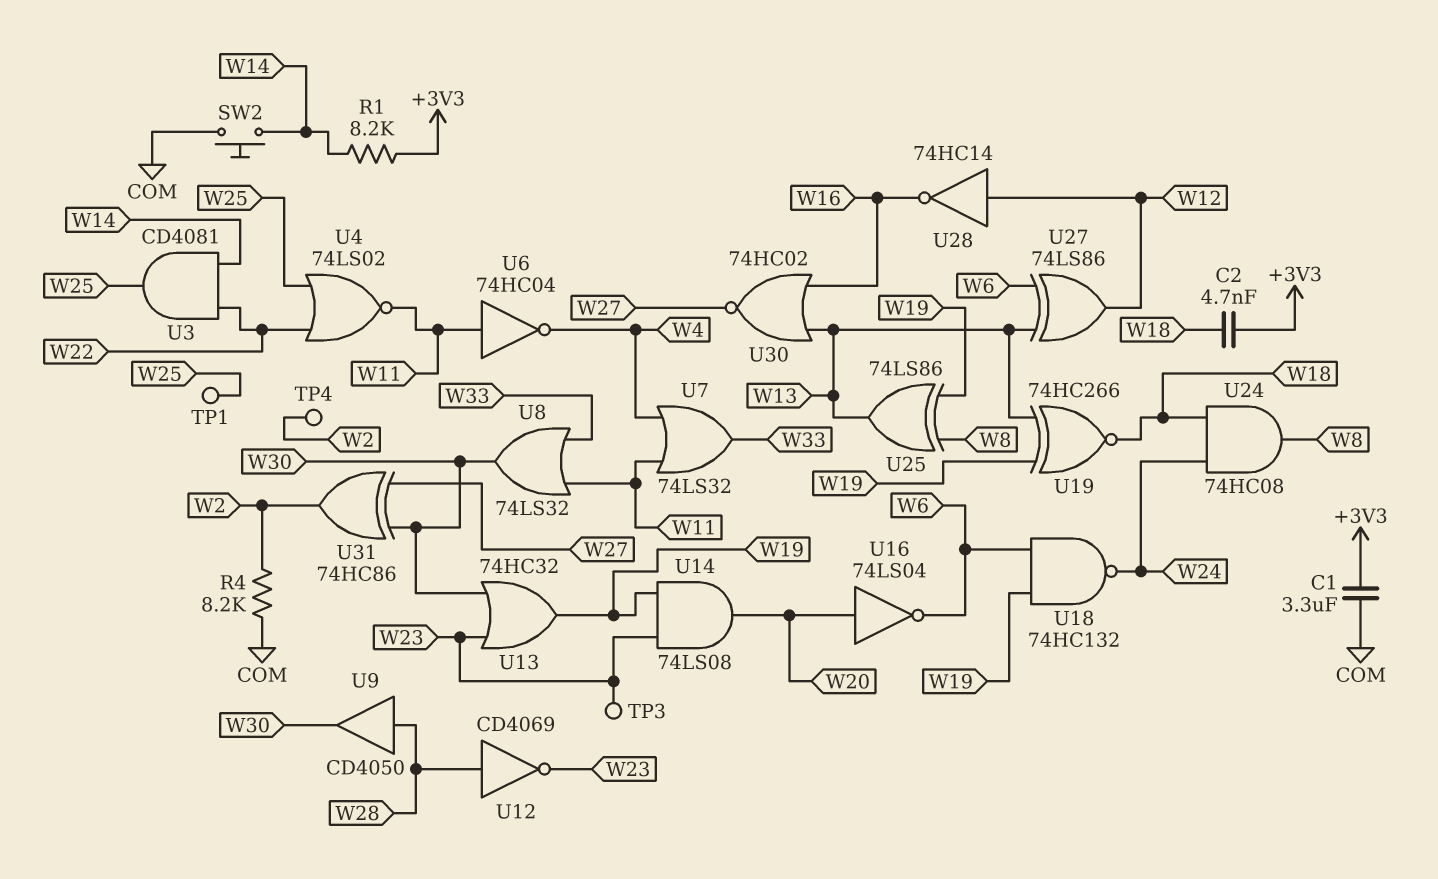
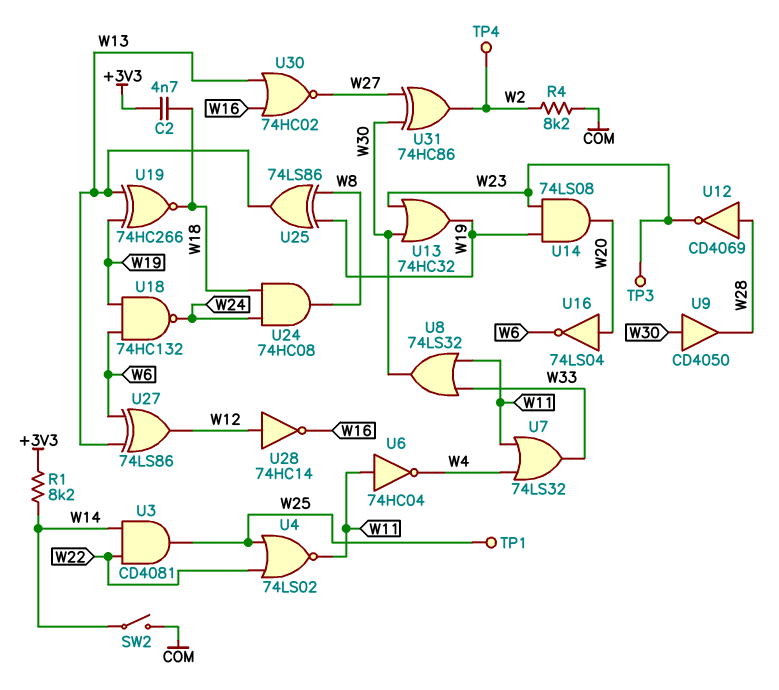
C1: 3.3uF (+3V3, COM) -> none
SW2: button (COM, W14) -> switch (COM, W14)
U9: buffer CD4050 (in W28, out W30) -> buffer CD4050 (in W30, out W28)

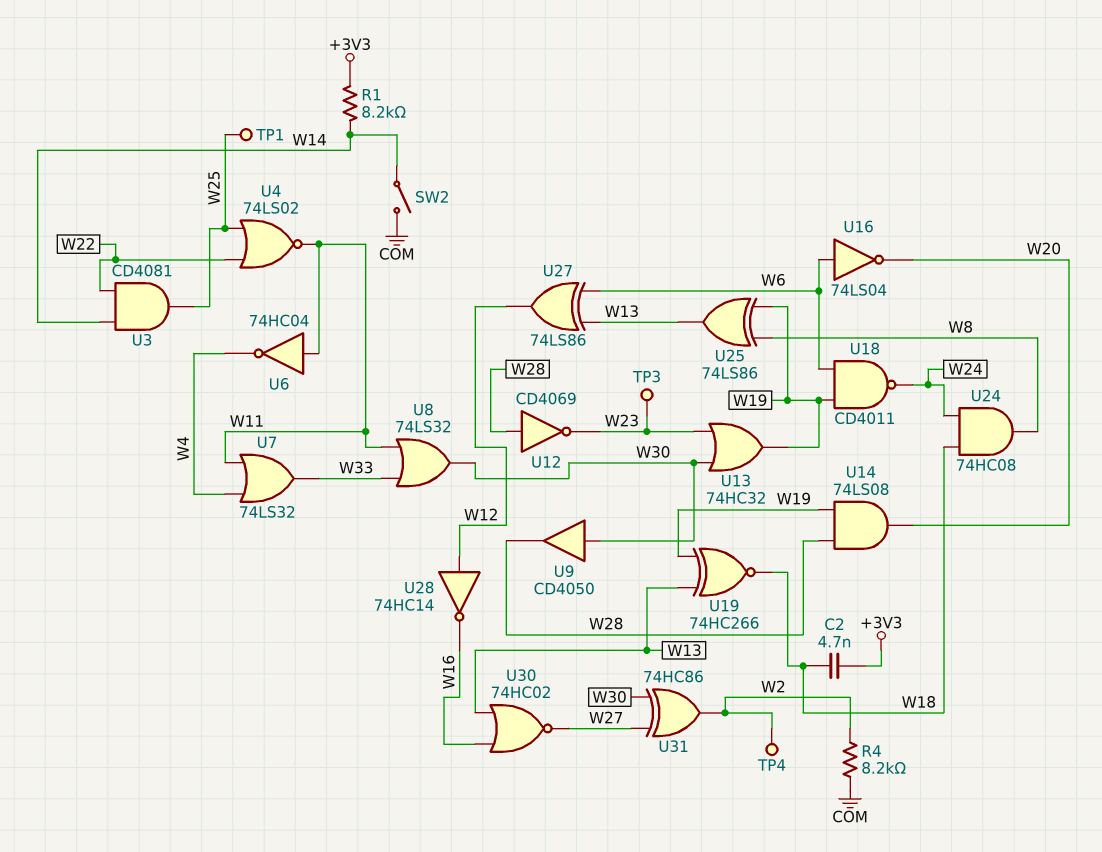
U14: AND 74LS08 (in W19, in W23, out W20) -> AND 74LS08 (in W19, in W28, out W20)
U16: NOT 74LS04 (in W20, out W6) -> NOT 74LS04 (in W6, out W20)
U18: NAND 74HC132 (in W6, in W19, out W24) -> NAND CD4011 (in W6, in W19, out W24)

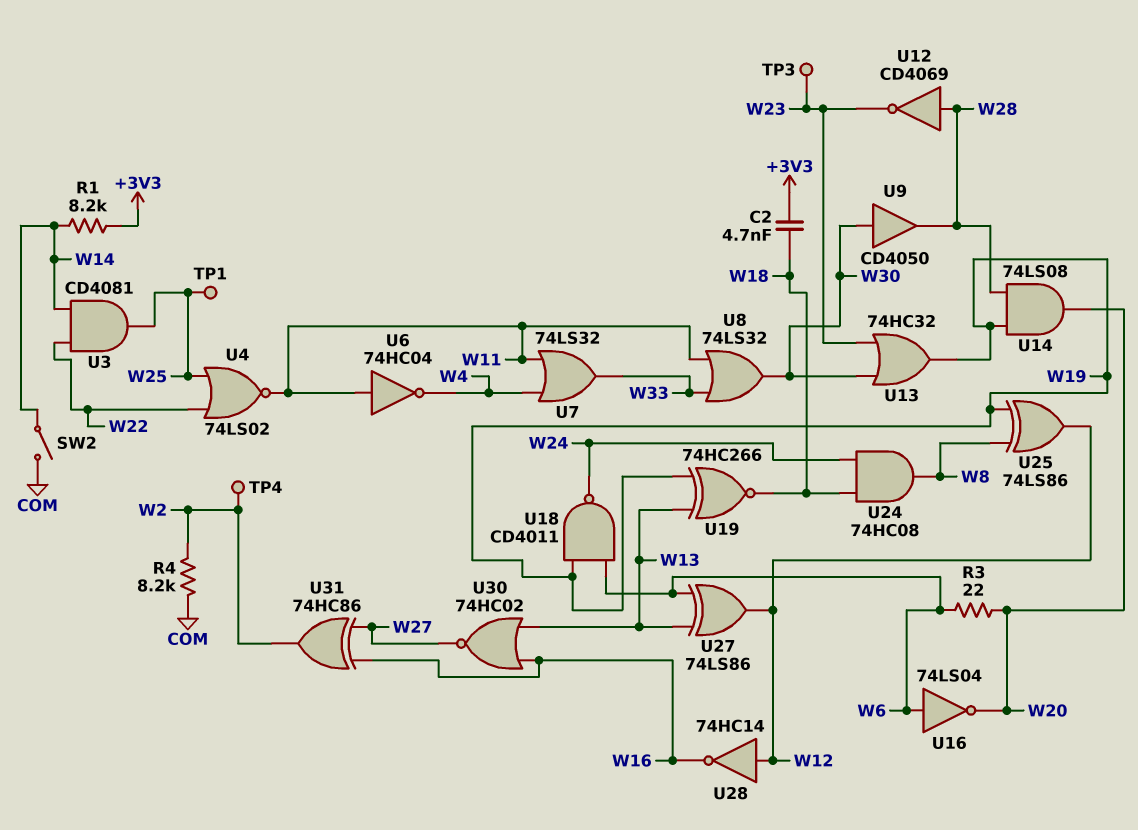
R3: none -> 22 (W6, W20)
U25: XOR 74LS86 (in W8, in W19, out W13) -> XOR 74LS86 (in W8, in W19, out W12)
U31: XOR 74HC86 (in W27, in W30, out W2) -> XOR 74HC86 (in W16, in W27, out W2)

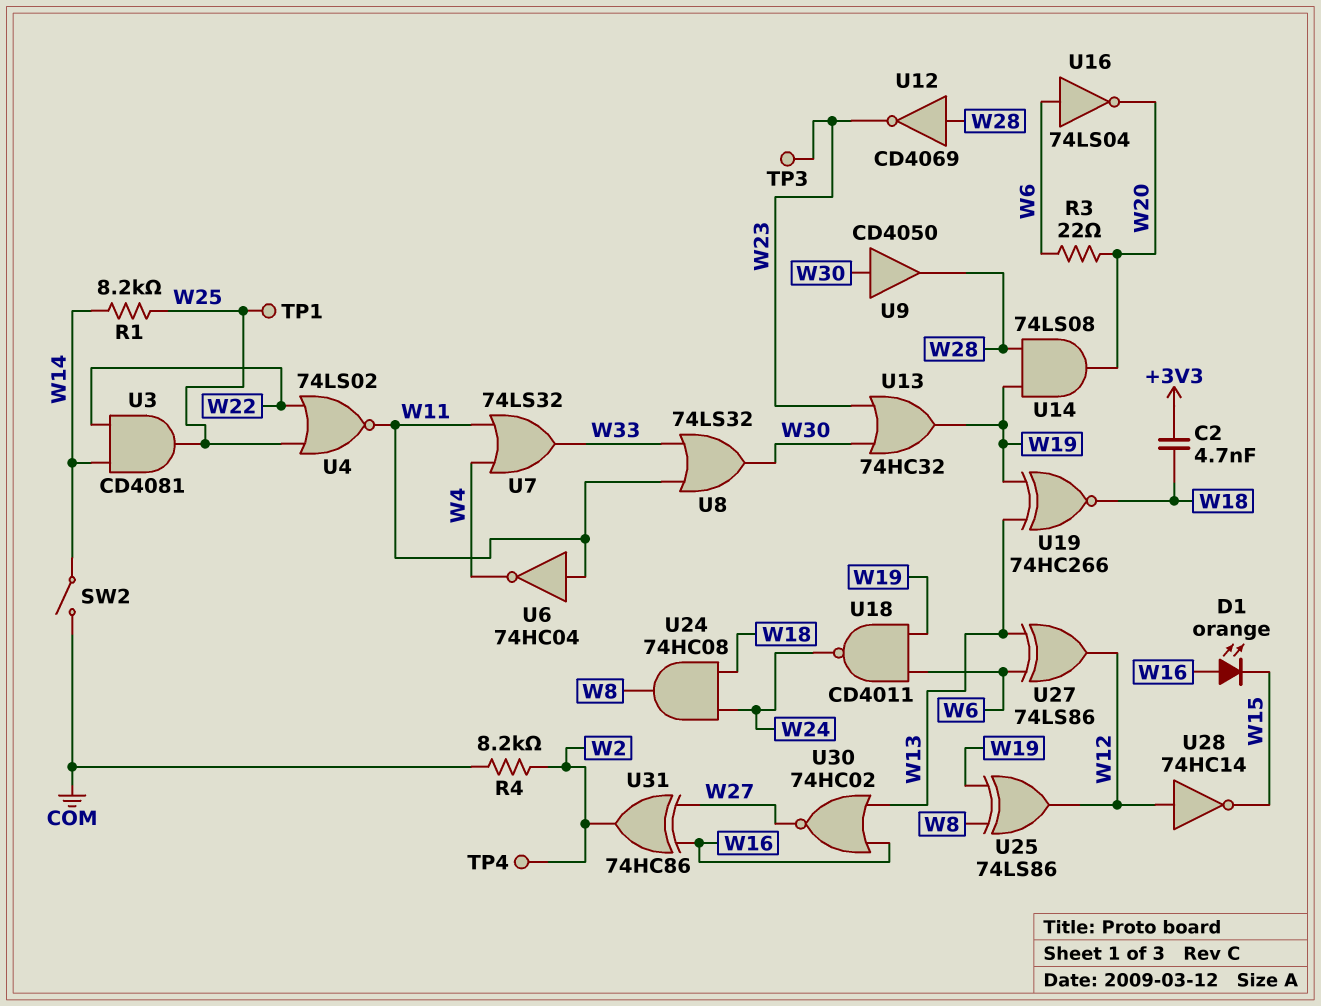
D1: none -> LED orange (A W16, K W15)
R1: 8.2k (+3V3, W14) -> 8.2k (W14, W25)
U28: NOT 74HC14 (in W12, out W16) -> NOT 74HC14 (in W12, out W15)

